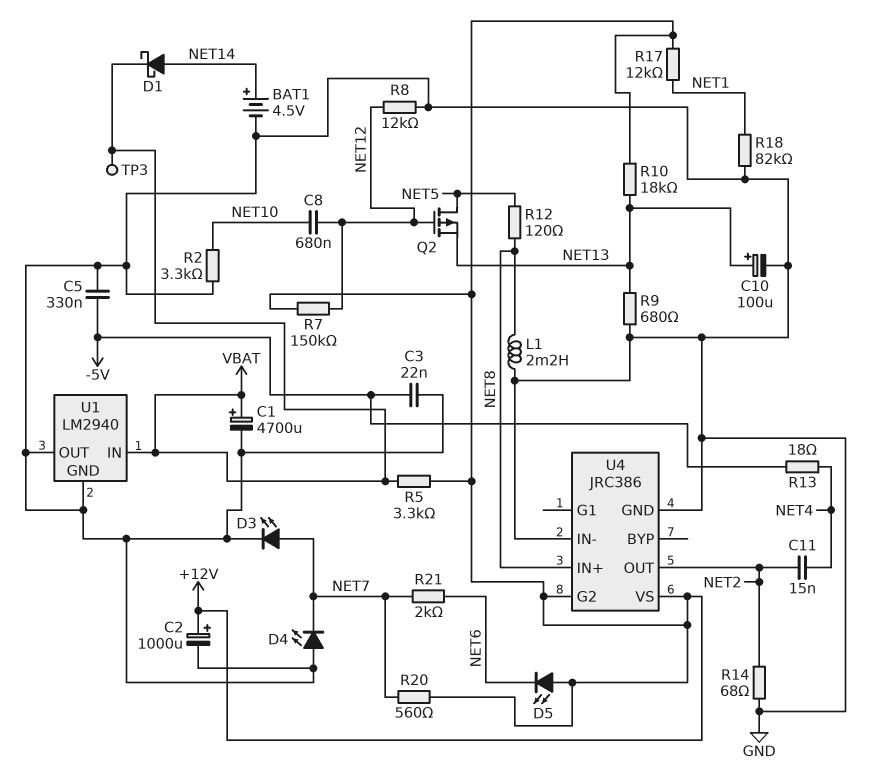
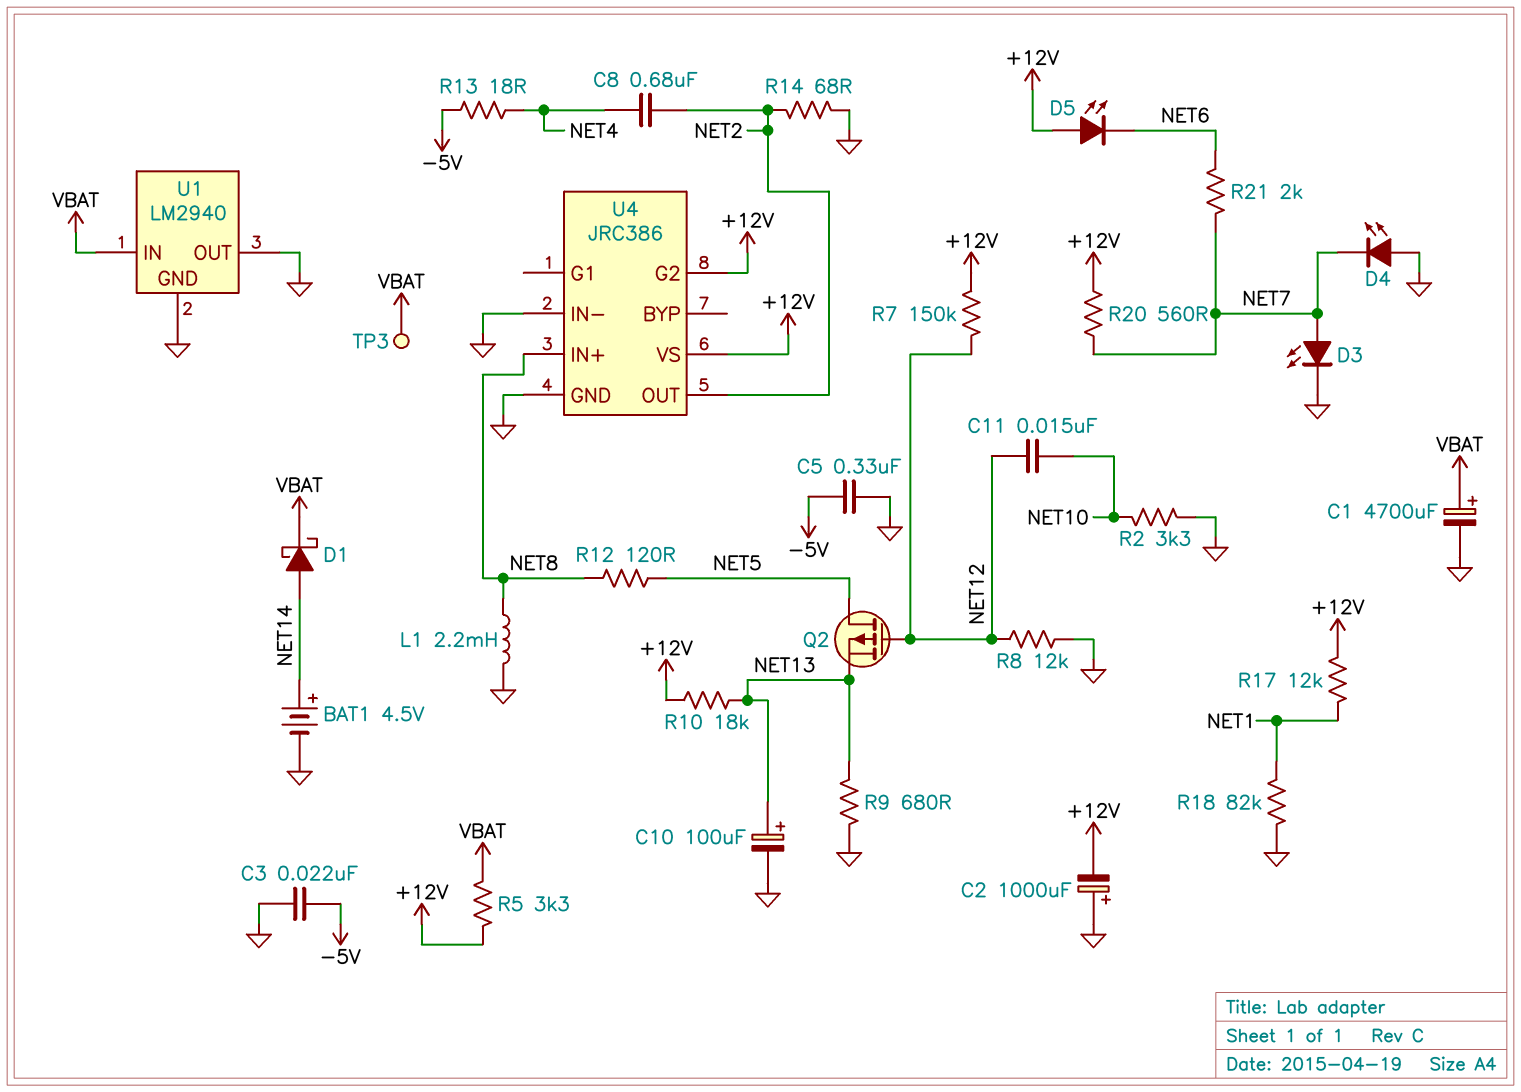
C2: 1000uF (plus +12V, minus GND) -> 1000uF (plus GND, minus +12V)
C8: 680nF (NET10, NET12) -> 680nF (NET2, NET4)
C11: 15nF (NET2, NET4) -> 15nF (NET10, NET12)

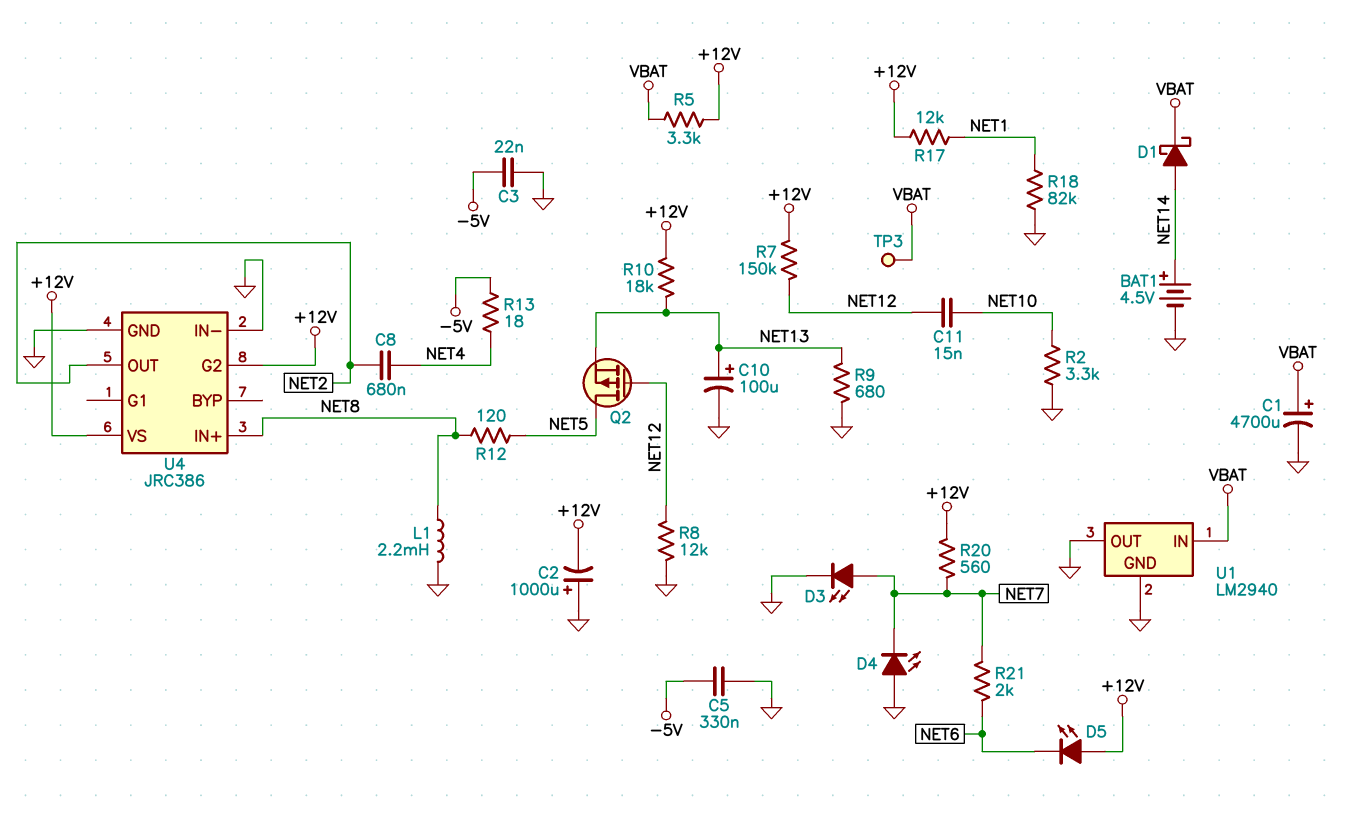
R14: 68 (GND, NET2) -> none

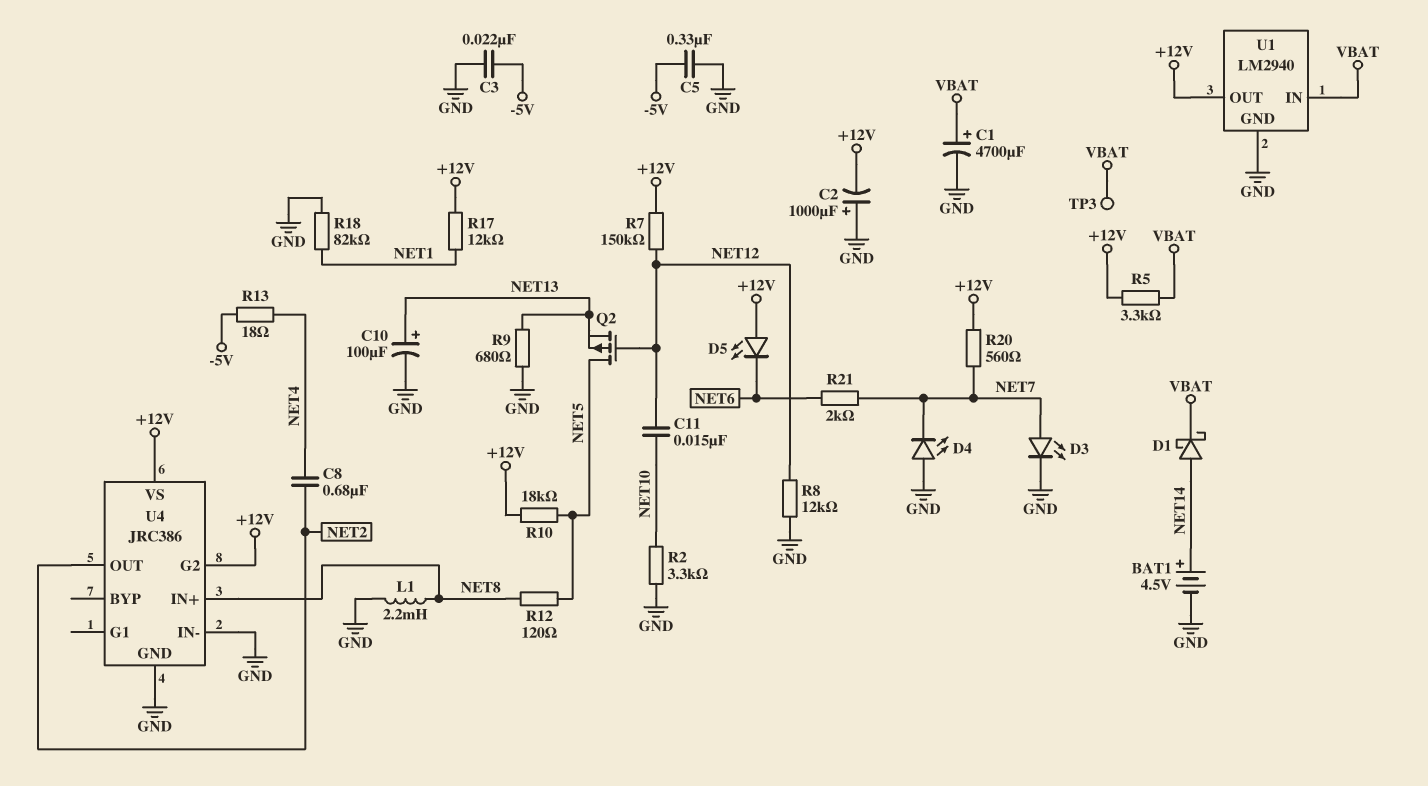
R10: 18k (+12V, NET13) -> 18k (+12V, NET5)
U1 pin OUT: GND -> +12V

